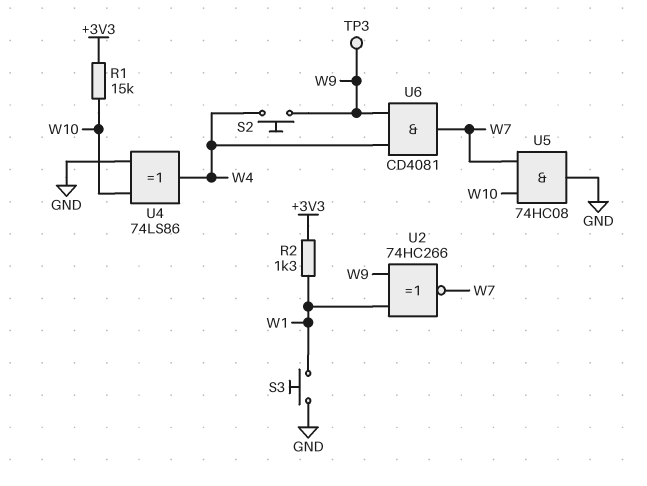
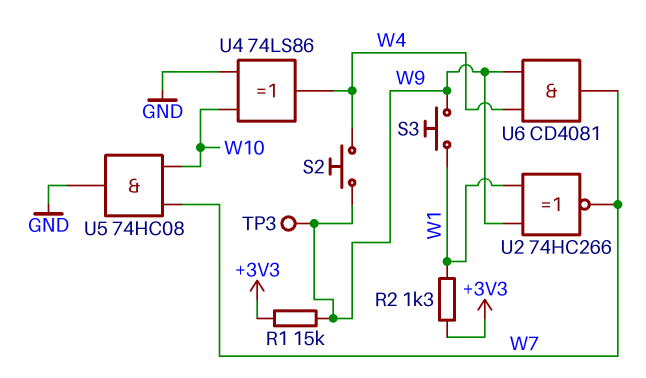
R1: 15k (+3V3, W10) -> 15k (+3V3, W9)
S3: button (GND, W1) -> button (W1, W9)

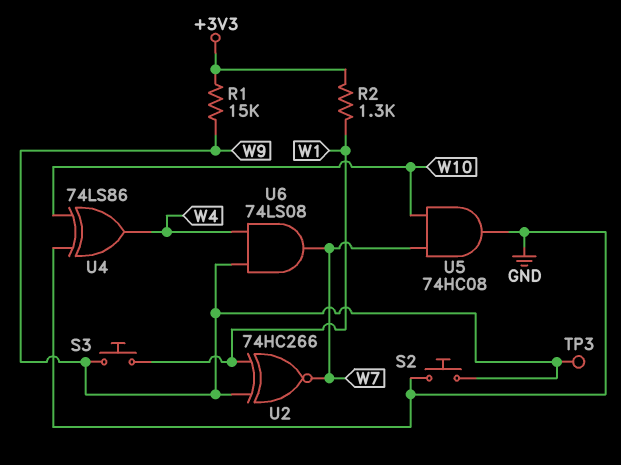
S2: button (W4, W9) -> button (GND, W9)
U6: AND CD4081 (in W4, in W9, out W7) -> AND 74LS08 (in W4, in W9, out W7)

